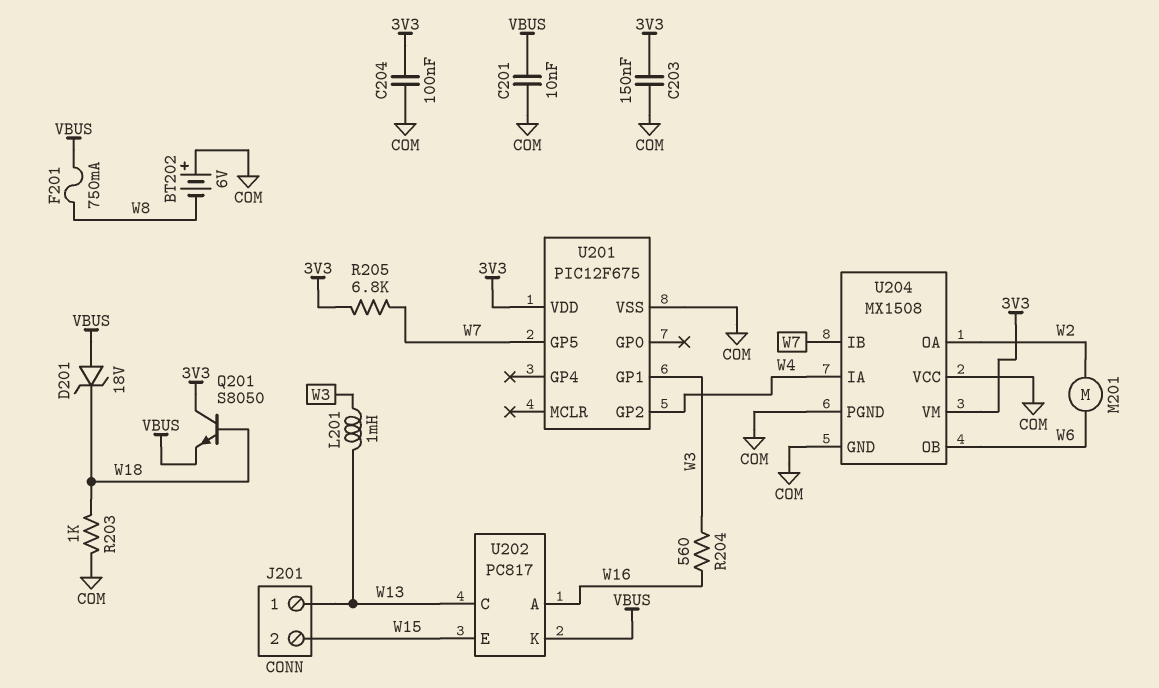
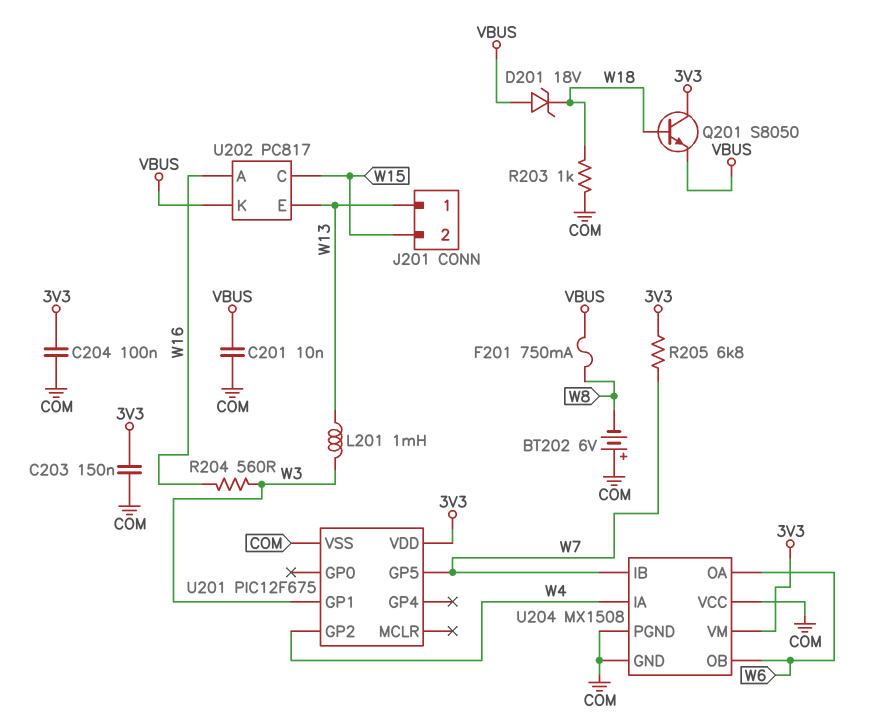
M201: motor (W2, W6) -> none
U202 pin C: W13 -> W15
U202 pin E: W15 -> W13
U204 pin OA: W2 -> W6

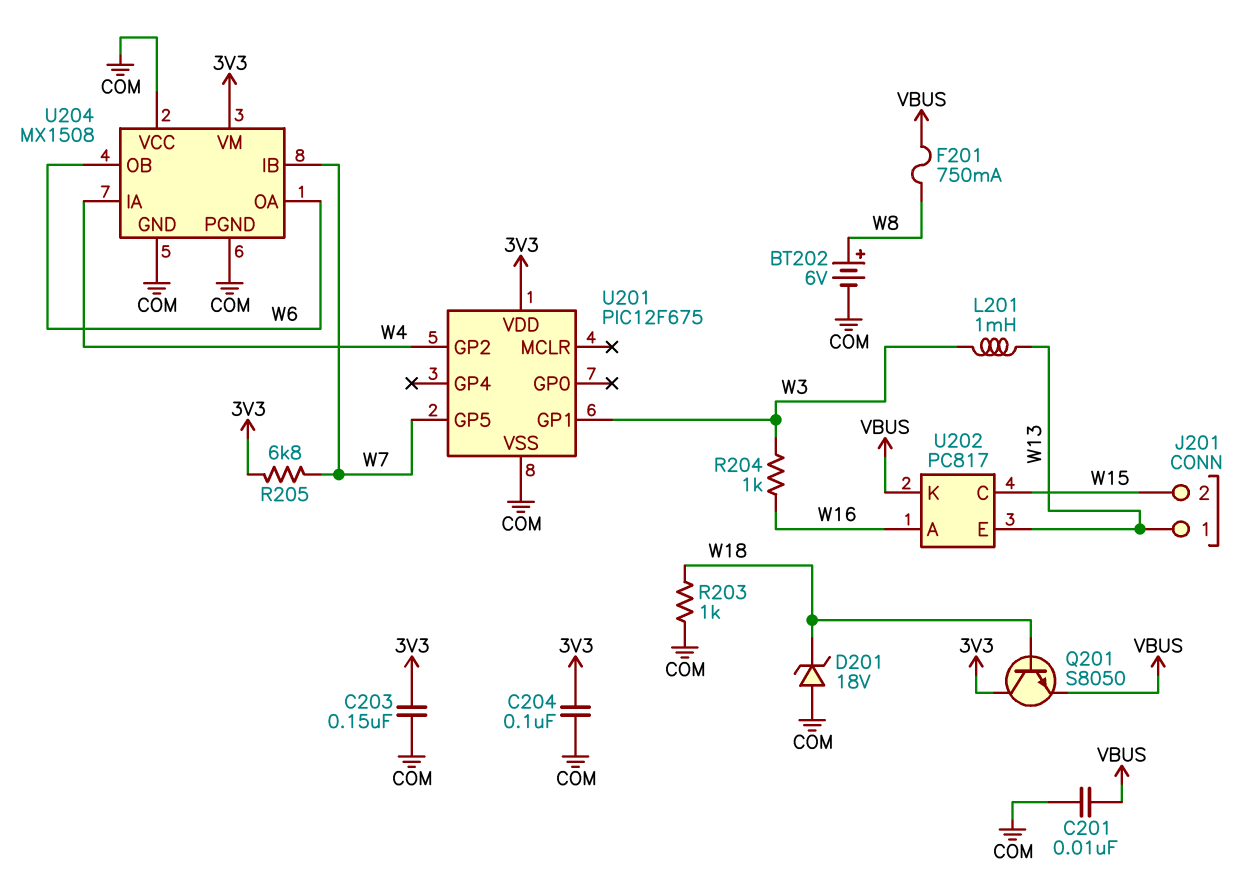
BT202: 6V (plus COM, minus W8) -> 6V (plus W8, minus COM)
D201: zener 18V (A VBUS, K W18) -> zener 18V (A COM, K W18)
R204: 560 (W3, W16) -> 1k (W3, W16)

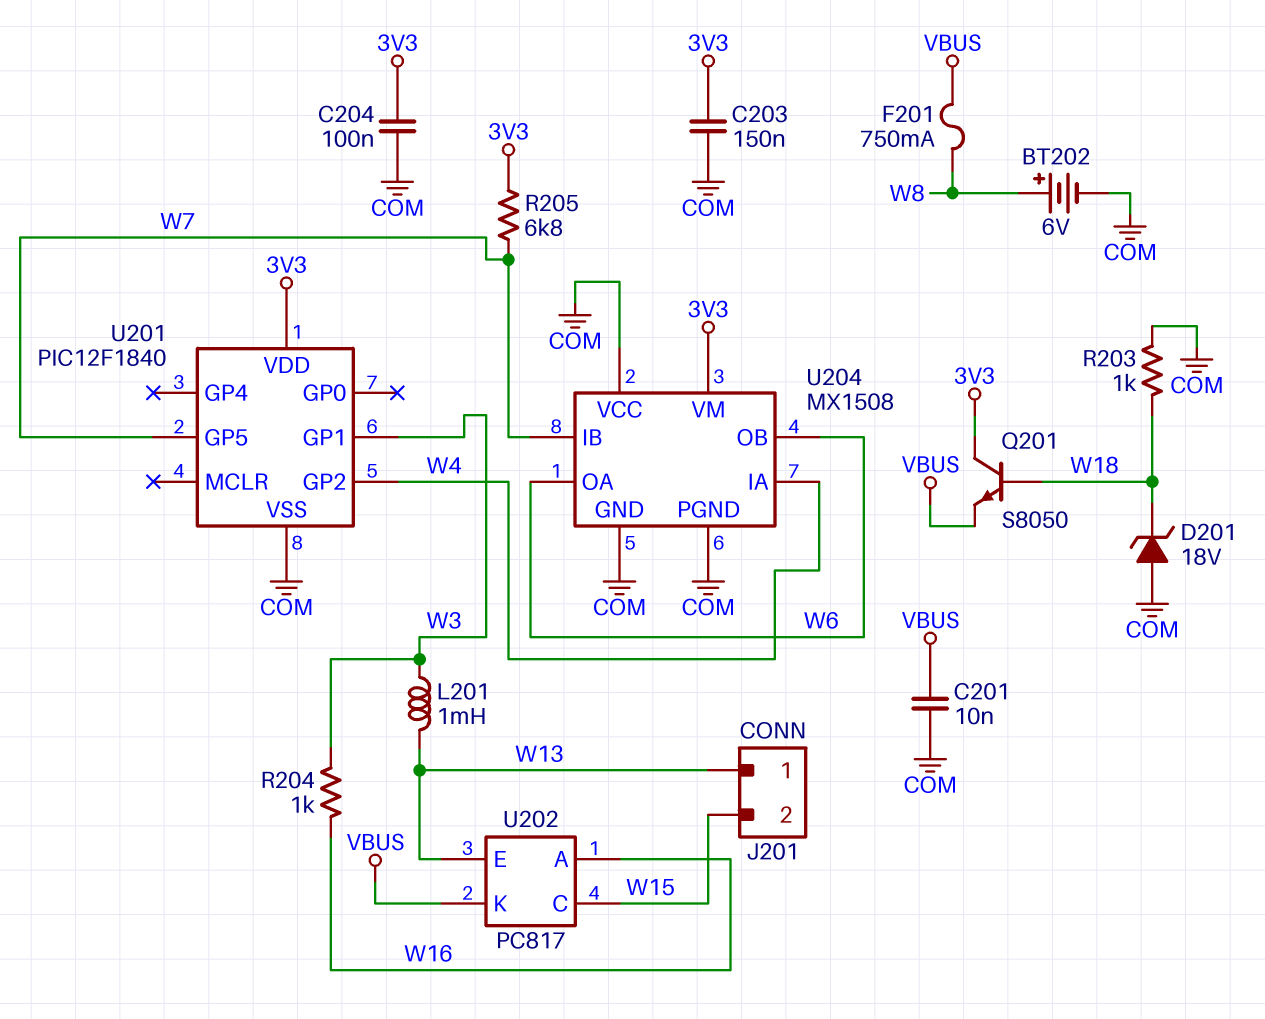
U201: PIC12F675 -> PIC12F1840

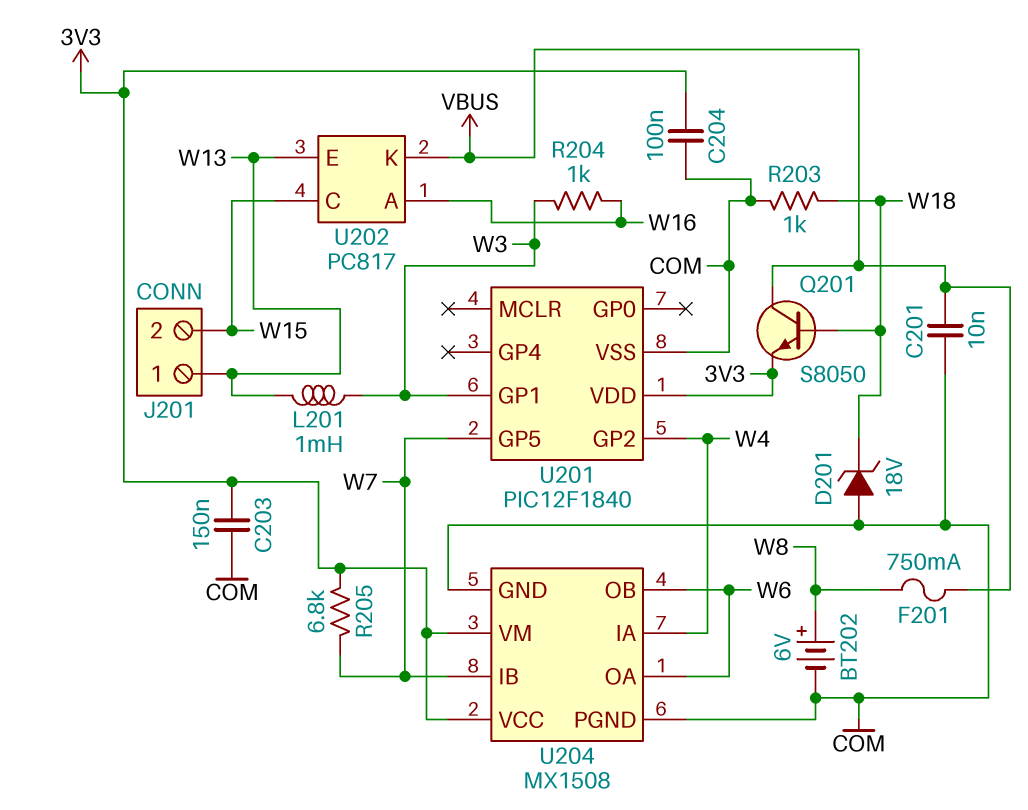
Q201: NPN S8050 (B W18, C 3V3, E VBUS) -> NPN S8050 (B W18, C VBUS, E 3V3)
U204 pin VCC: COM -> 3V3

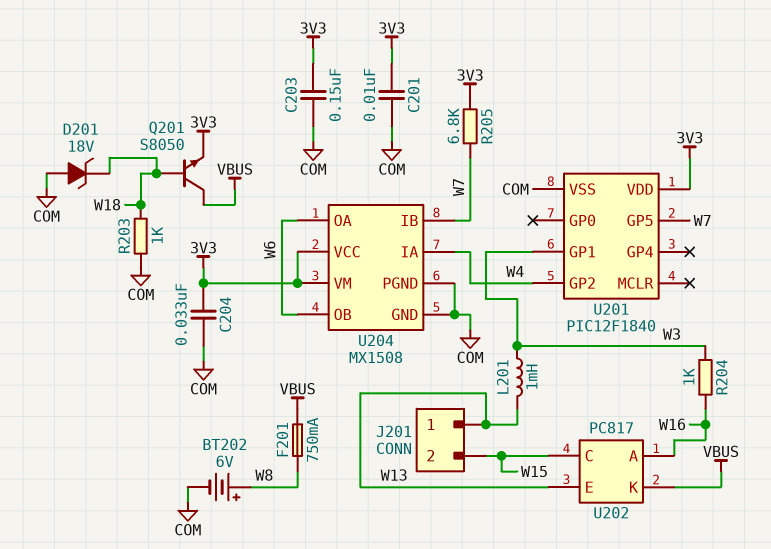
C201: 10nF (COM, VBUS) -> 10nF (3V3, COM)
C204: 100nF (3V3, COM) -> 33nF (3V3, COM)

